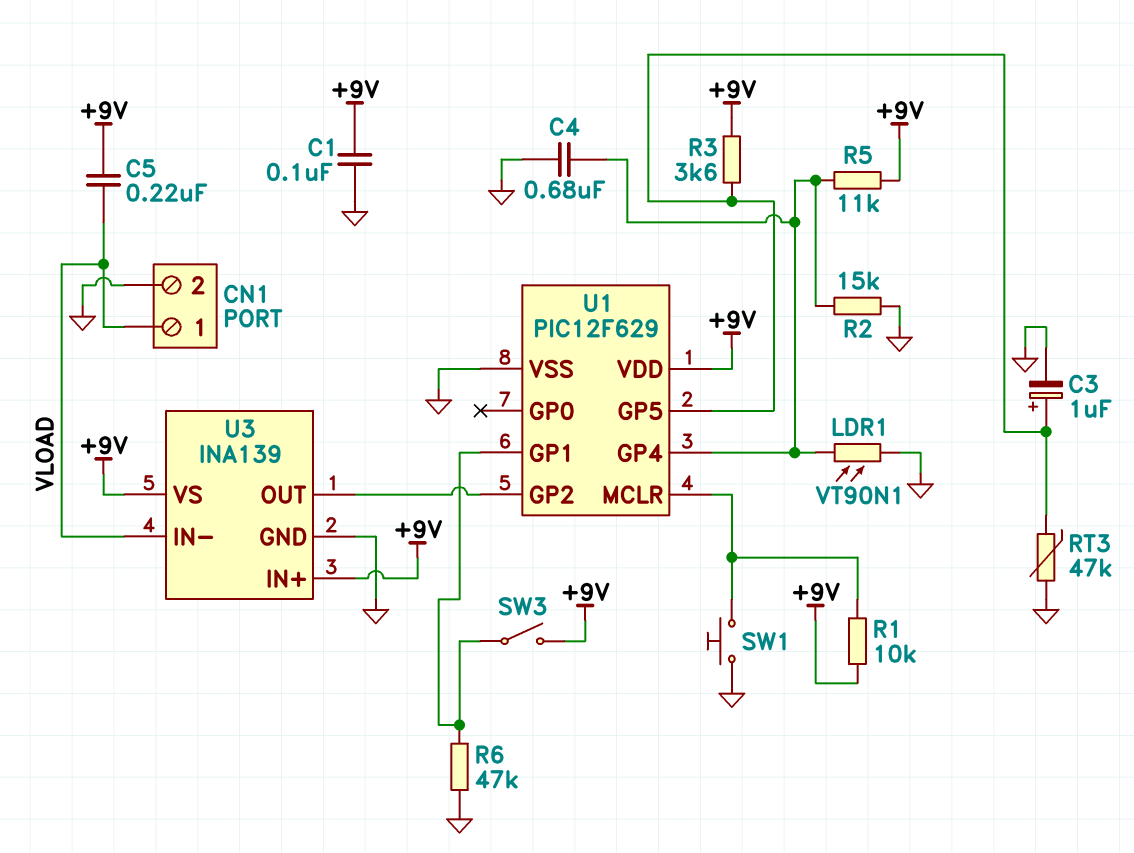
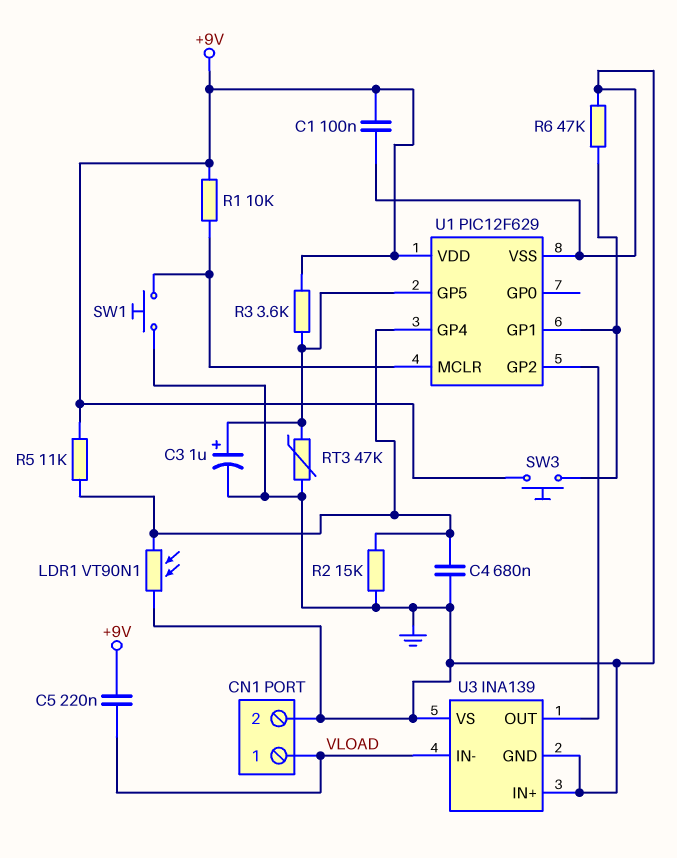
SW3: switch (+9V, U1/GP1) -> button (+9V, U1/GP1)
U3 pin IN+: +9V -> GND
U3 pin VS: +9V -> GND

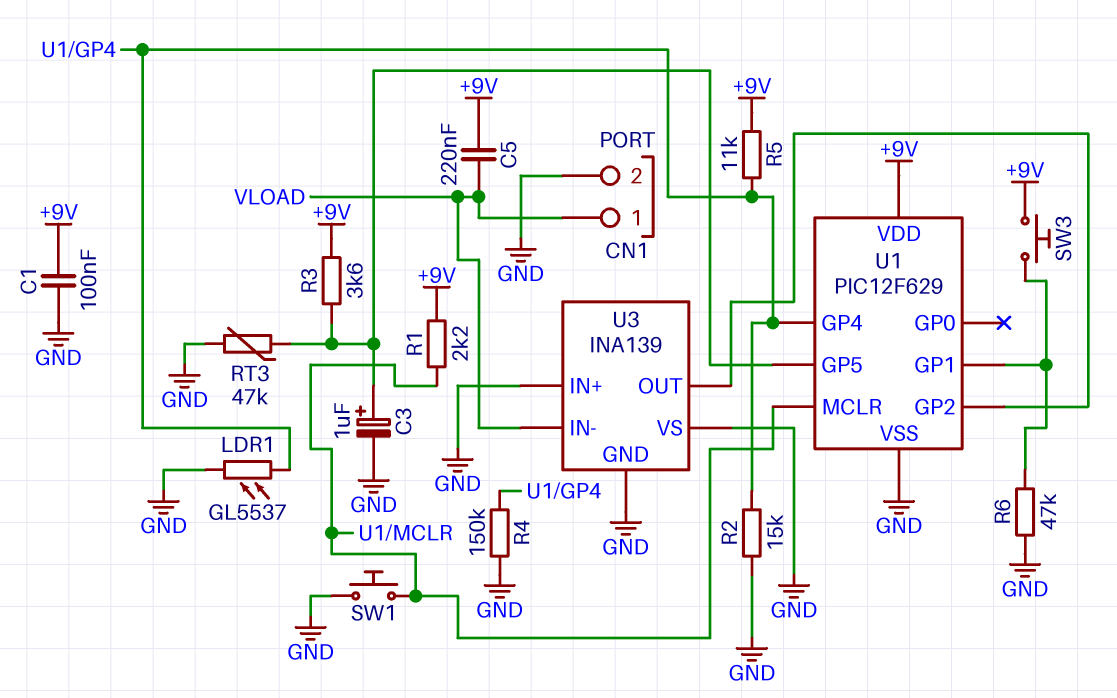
C4: 680nF (GND, U1/GP4) -> none
LDR1: VT90N1 (GND, U1/GP4) -> GL5537 (GND, U1/GP4)
R1: 10k (+9V, U1/MCLR) -> 2.2k (+9V, U1/MCLR)
R4: none -> 150k (GND, U1/GP4)

